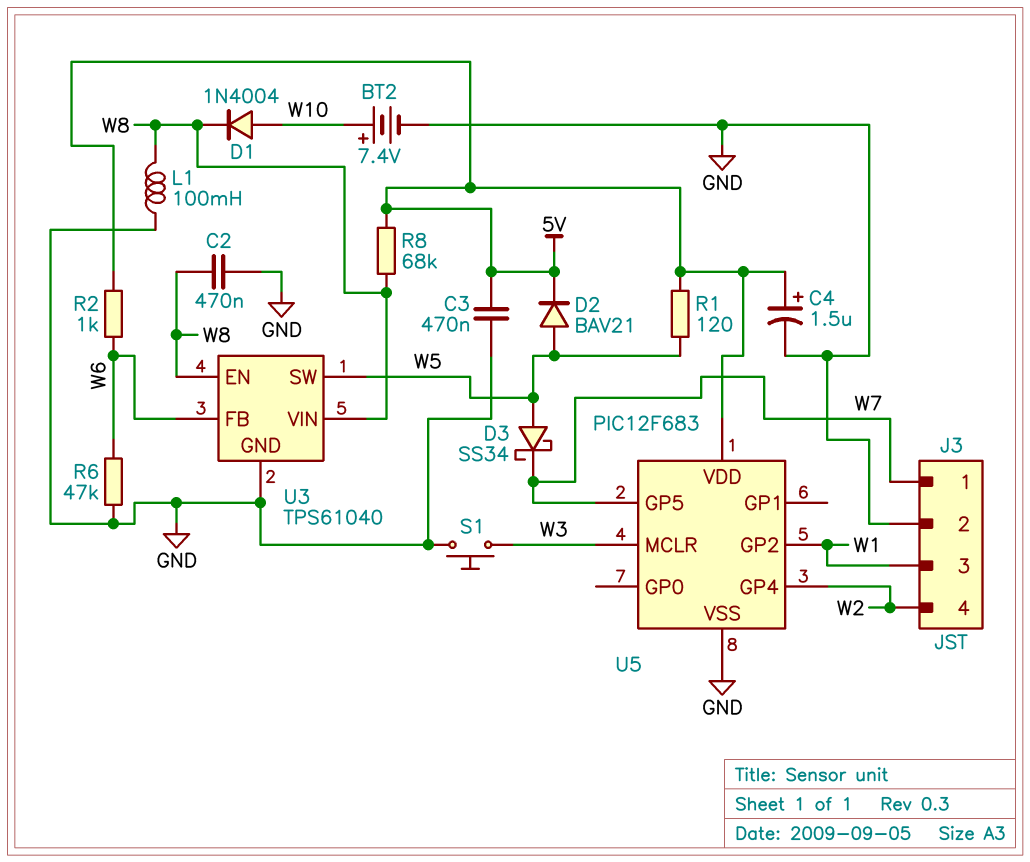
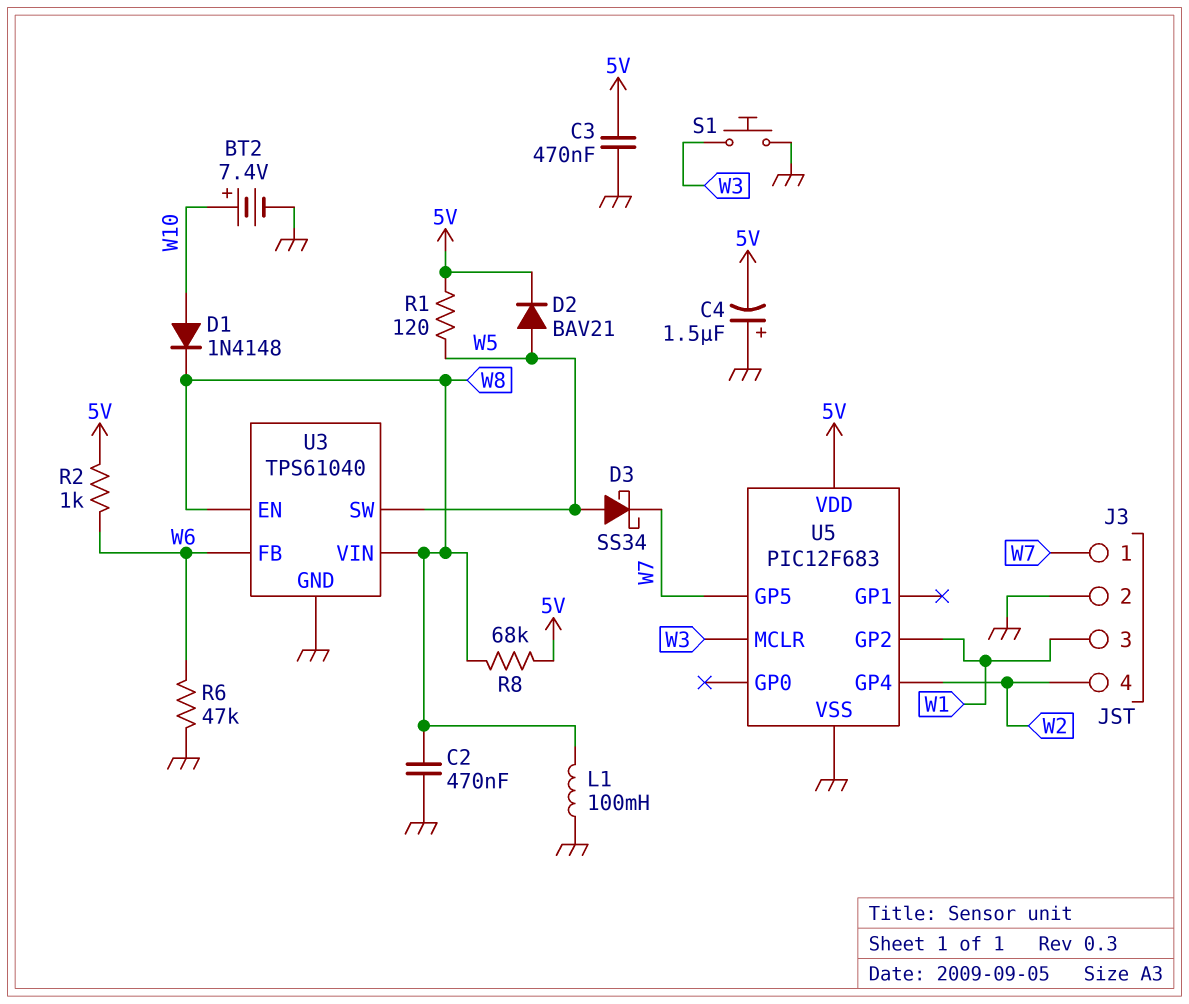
C4: 1.5uF (plus 5V, minus GND) -> 1.5uF (plus GND, minus 5V)
D1: diode 1N4004 (A W10, K W8) -> diode 1N4148 (A W10, K W8)

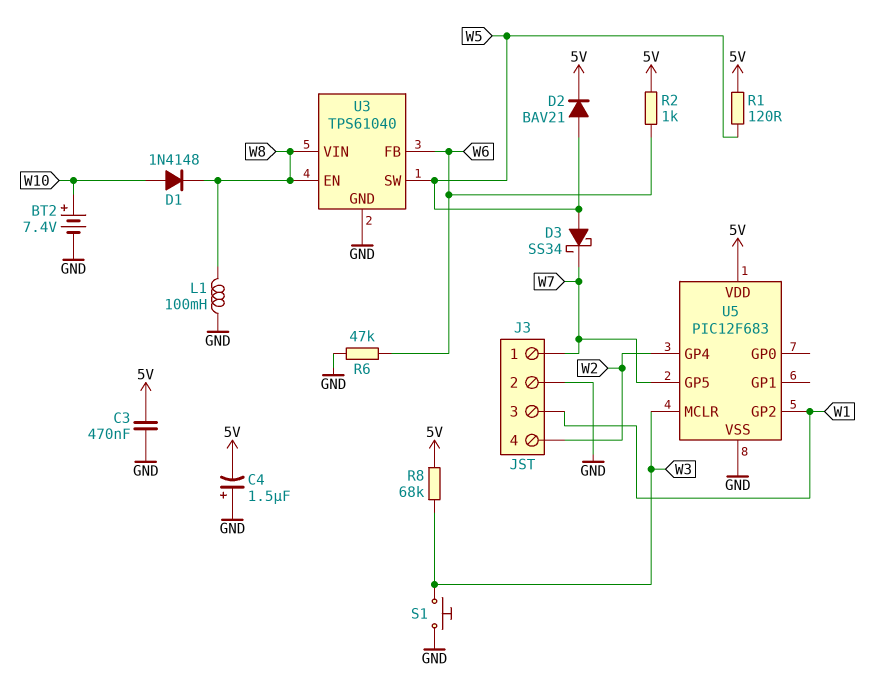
C2: 470nF (GND, W8) -> none
R8: 68k (5V, W8) -> 68k (5V, W3)

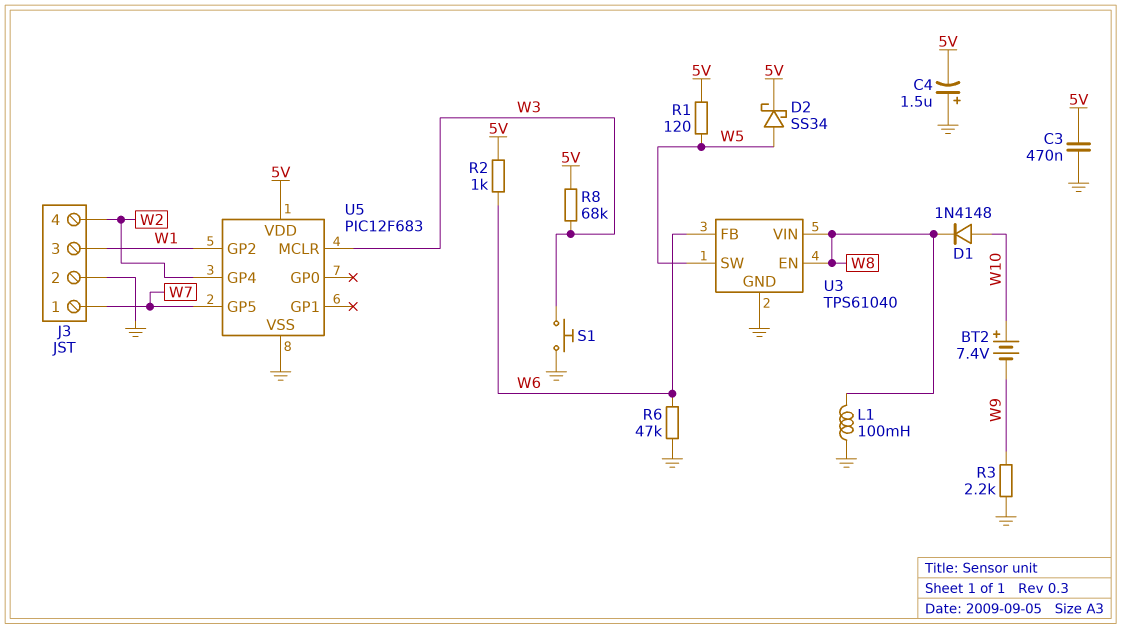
BT2: 7.4V (plus W10, minus GND) -> 7.4V (plus W10, minus W9)
D2: diode BAV21 (A W5, K 5V) -> schottky SS34 (A W5, K 5V)
D3: schottky SS34 (A W5, K W7) -> none
R3: none -> 2.2k (GND, W9)

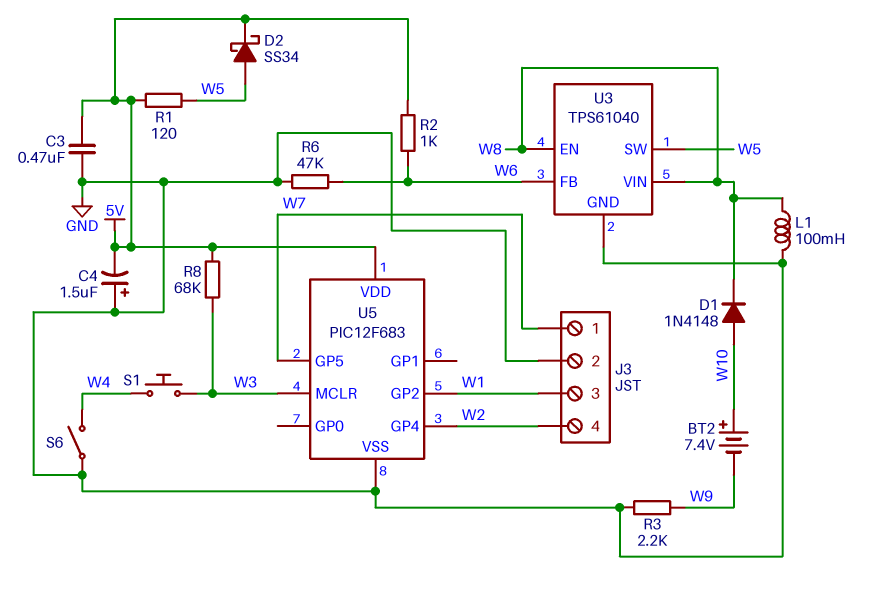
S1: button (GND, W3) -> button (W3, W4)
S6: none -> switch (GND, W4)

